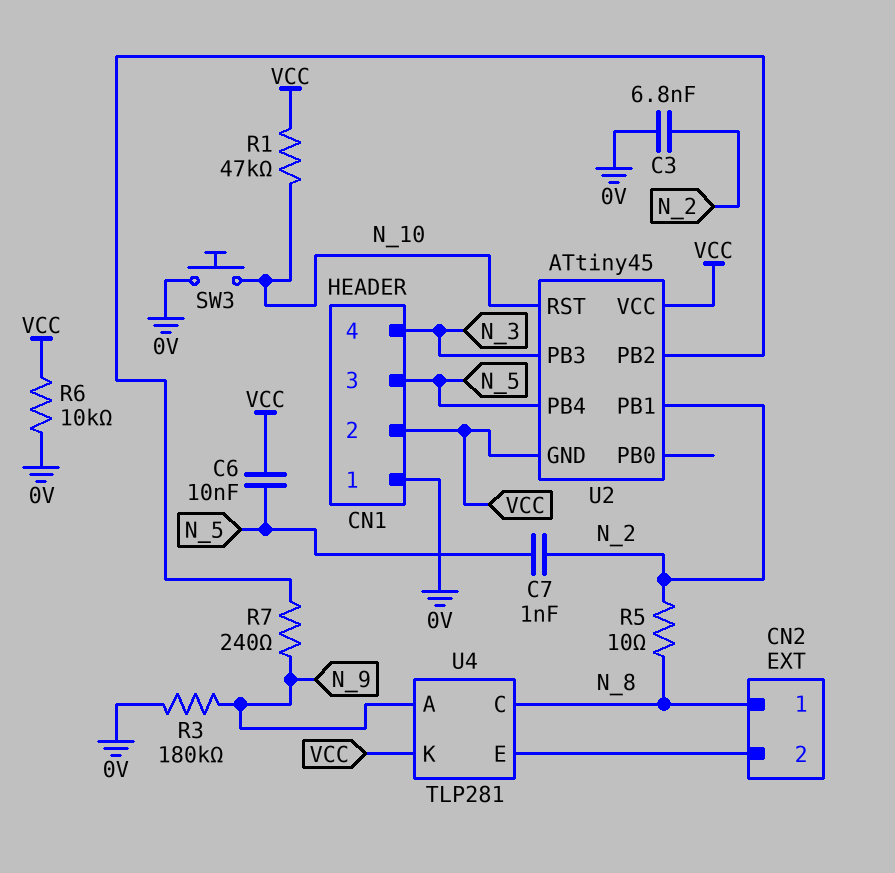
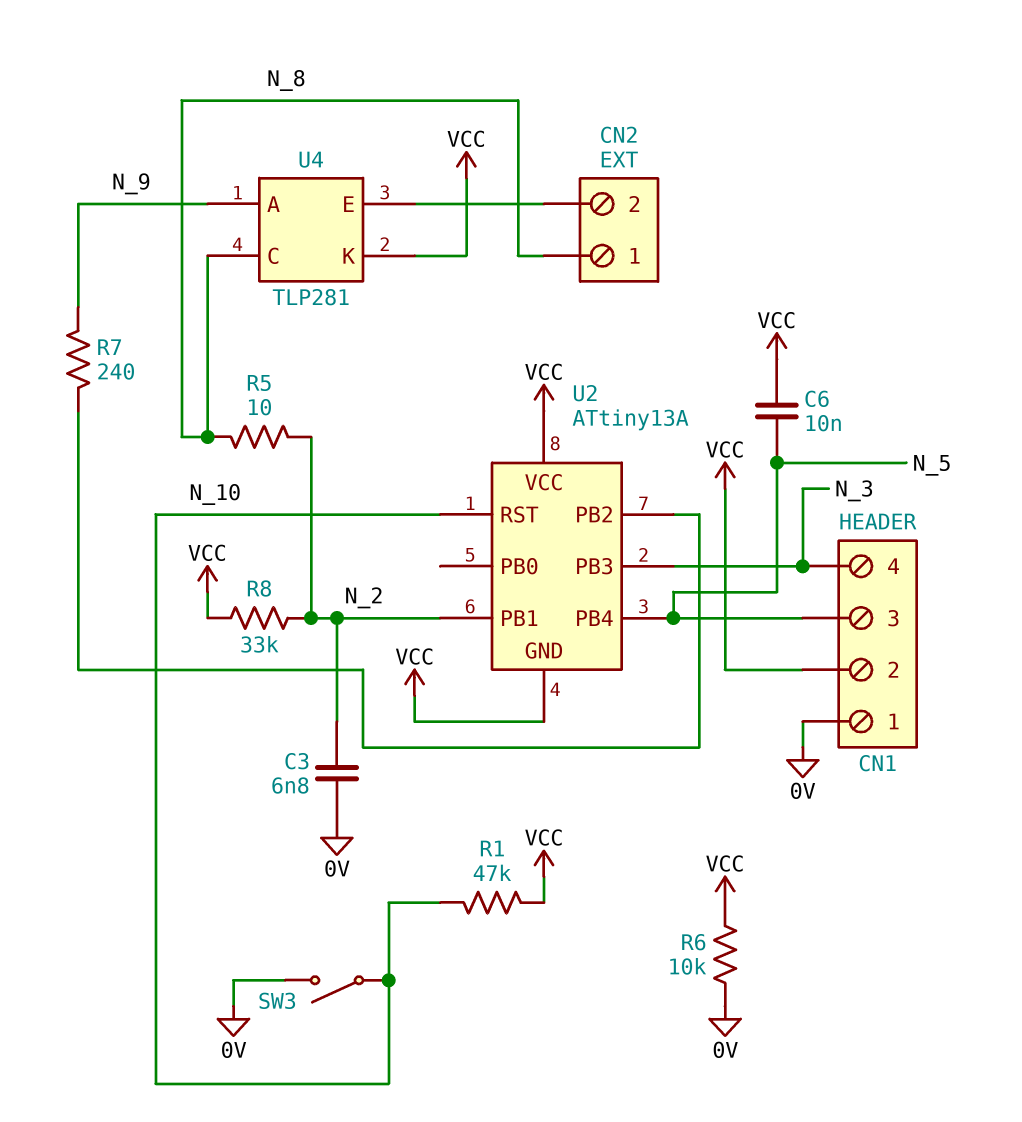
C7: 1nF (N_2, N_5) -> none
R3: 180k (0V, N_9) -> none
R8: none -> 33k (N_2, VCC)
SW3: button (0V, N_10) -> switch (0V, N_10)
U2: ATtiny45 -> ATtiny13A

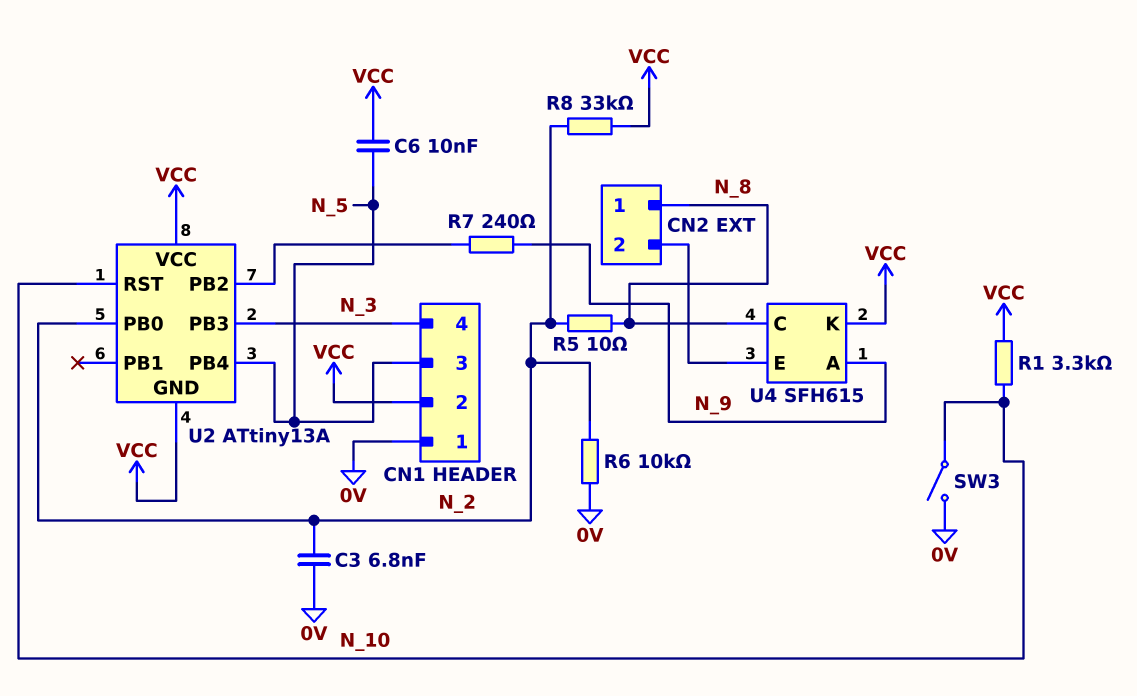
R1: 47k (N_10, VCC) -> 3.3k (N_10, VCC)
R6: 10k (0V, VCC) -> 10k (0V, N_2)
U2 pin PB0: none -> N_2
U2 pin PB1: N_2 -> none
U4: TLP281 -> SFH615

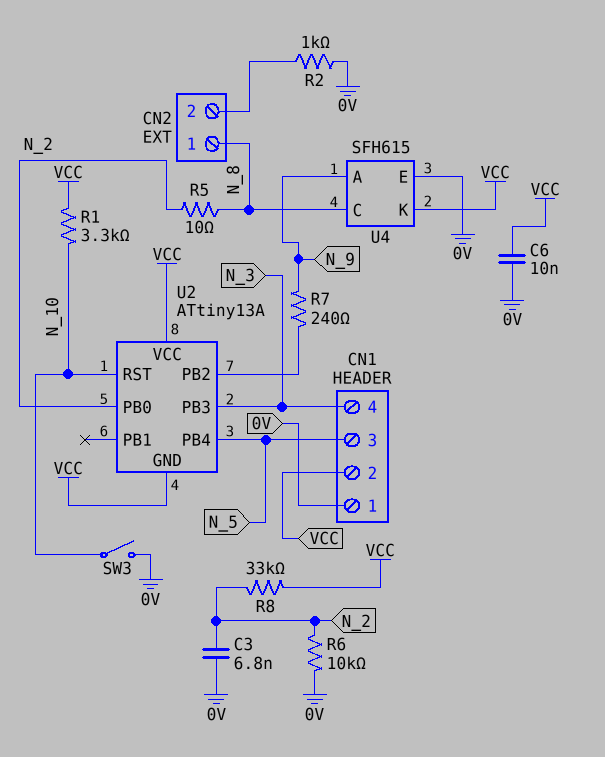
C6: 10nF (N_5, VCC) -> 10nF (0V, VCC)
R2: none -> 1k (0V, CN2/2)
U4 pin E: CN2/2 -> 0V

